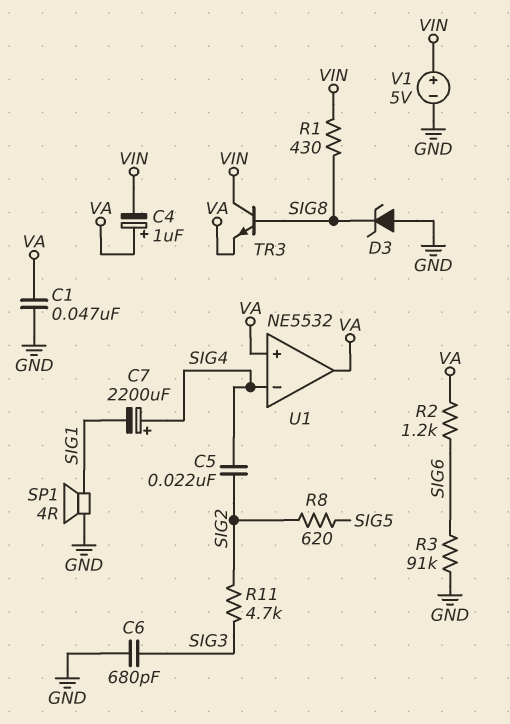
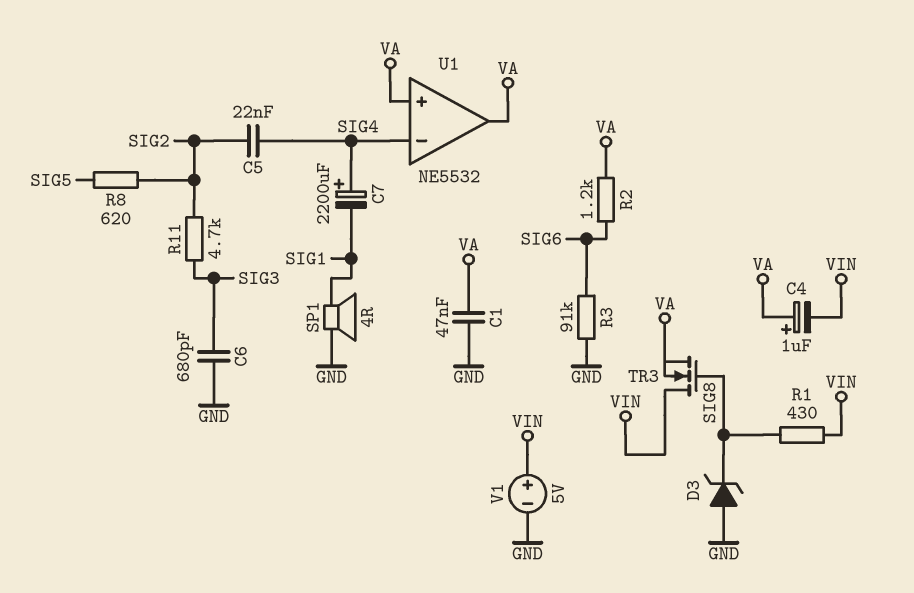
TR3: NPN (B SIG8, C VIN, E VA) -> NMOS (G SIG8, D VIN, S VA)

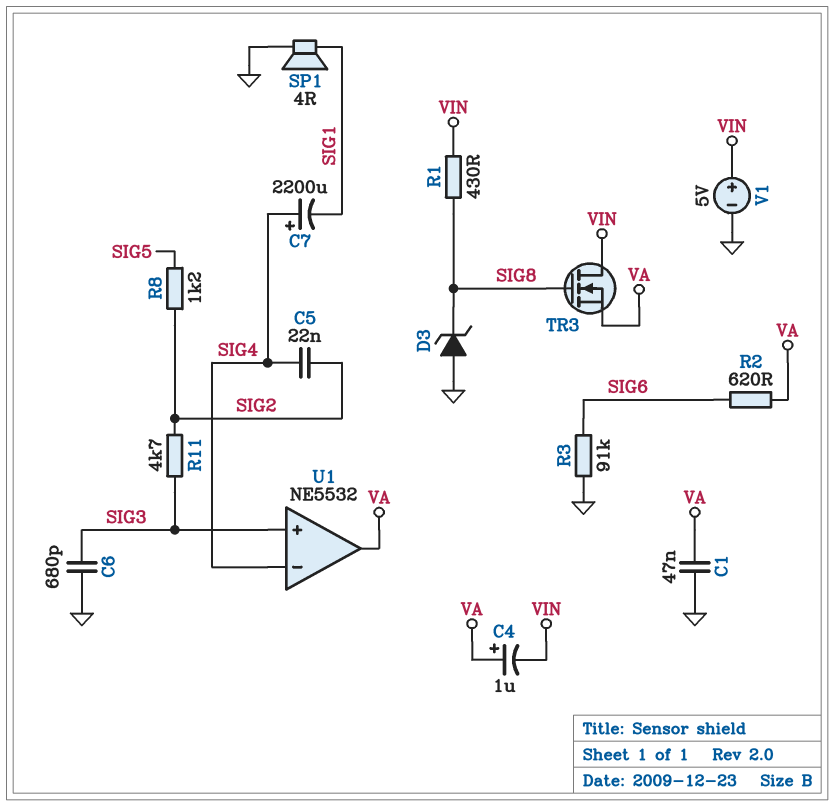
R2: 1.2k (SIG6, VA) -> 620 (SIG6, VA)
R8: 620 (SIG2, SIG5) -> 1.2k (SIG2, SIG5)
U1 pin in+: VA -> SIG3

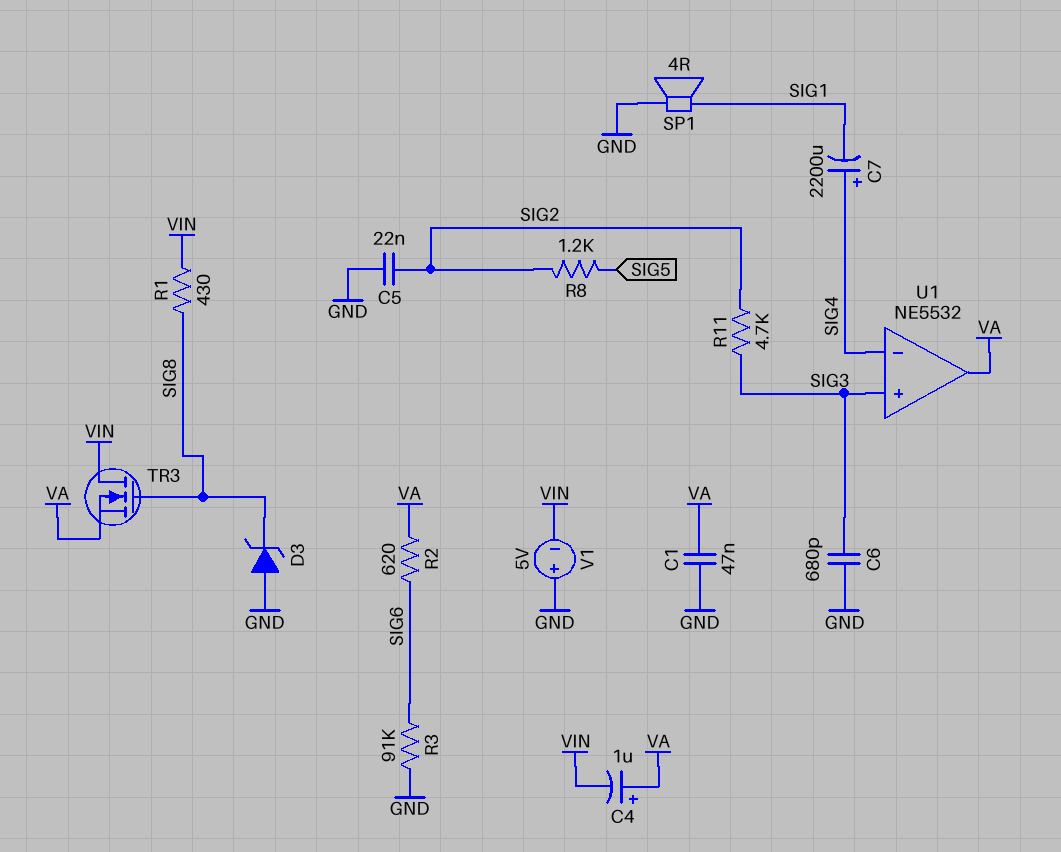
C5: 22nF (SIG2, SIG4) -> 22nF (GND, SIG2)
V1: 5V (plus VIN, minus GND) -> 5V (plus GND, minus VIN)

